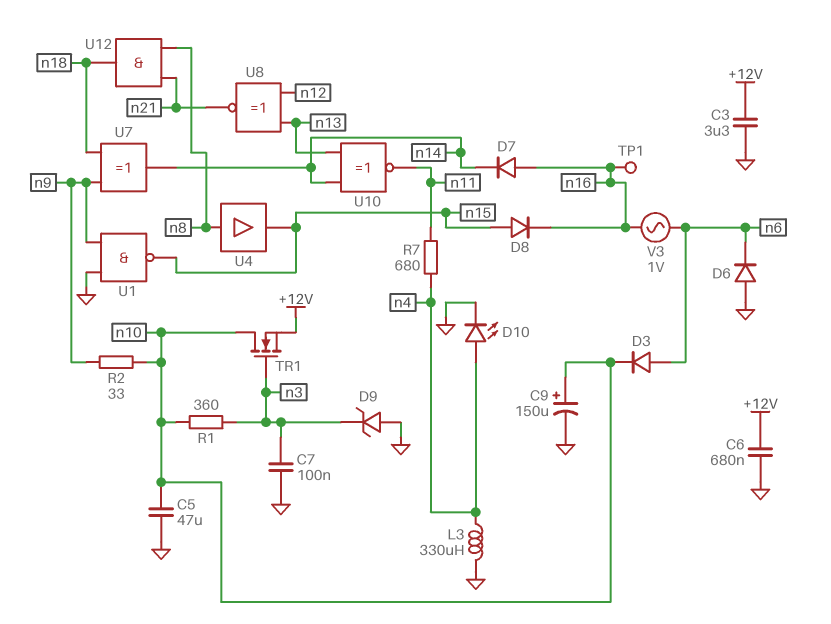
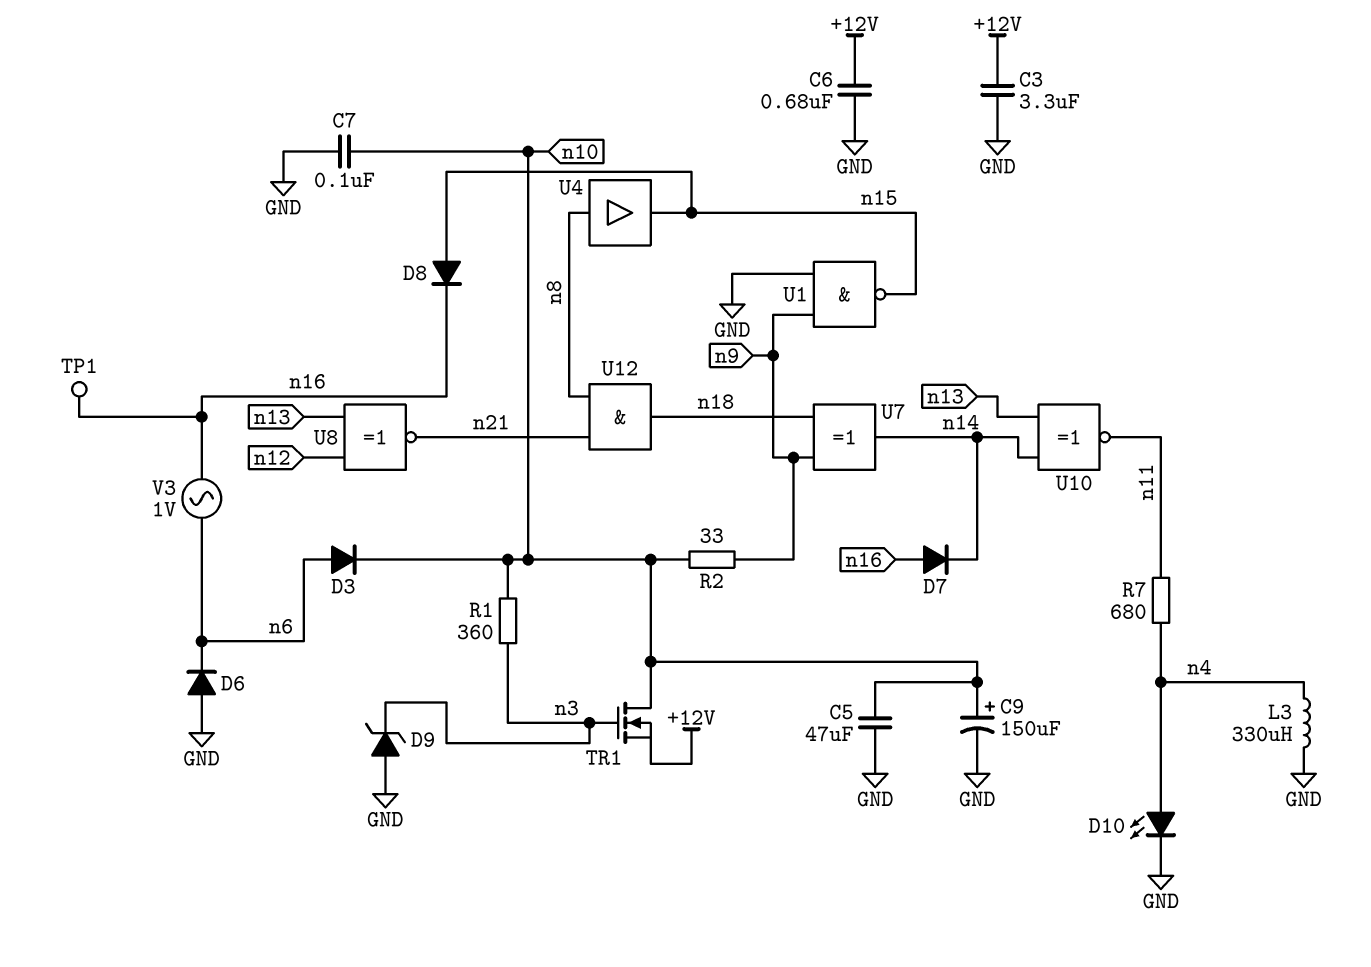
C7: 100nF (GND, n3) -> 100nF (GND, n10)

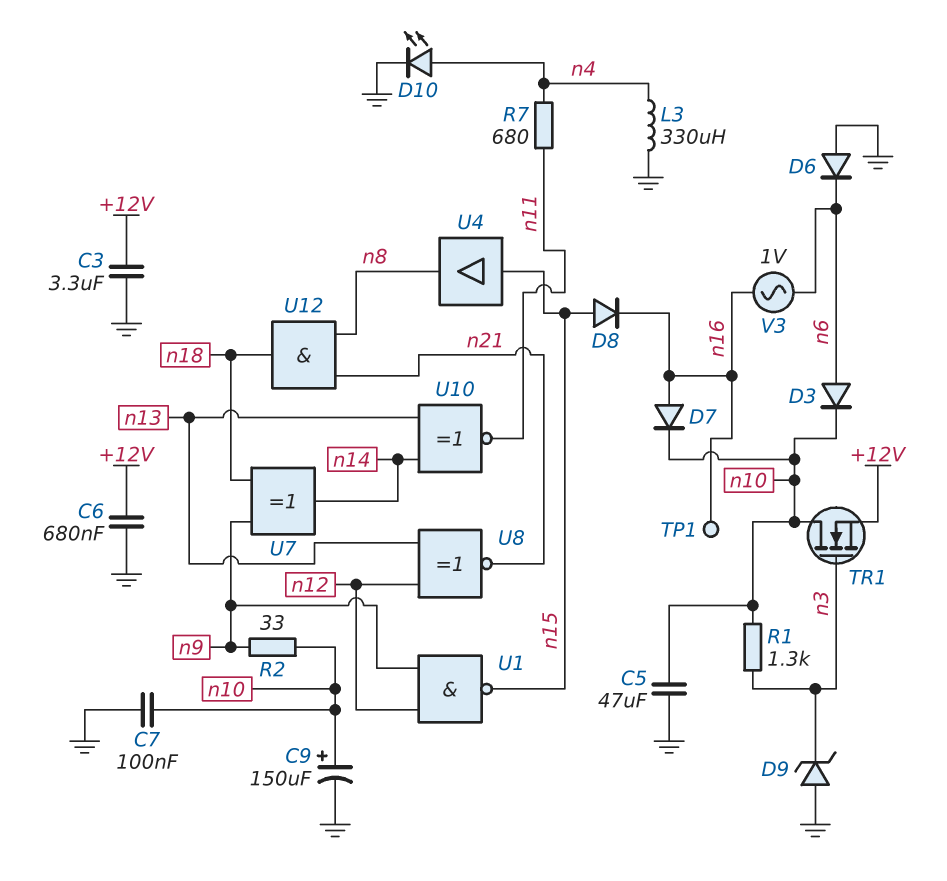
D7: diode (A n16, K n14) -> diode (A n16, K n10)
R1: 360 (n3, n10) -> 1.3k (n3, n10)
U1: NAND (in GND, in n9, out n15) -> NAND (in n9, in n12, out n15)
U4: buffer (in n8, out n15) -> buffer (in n15, out n8)

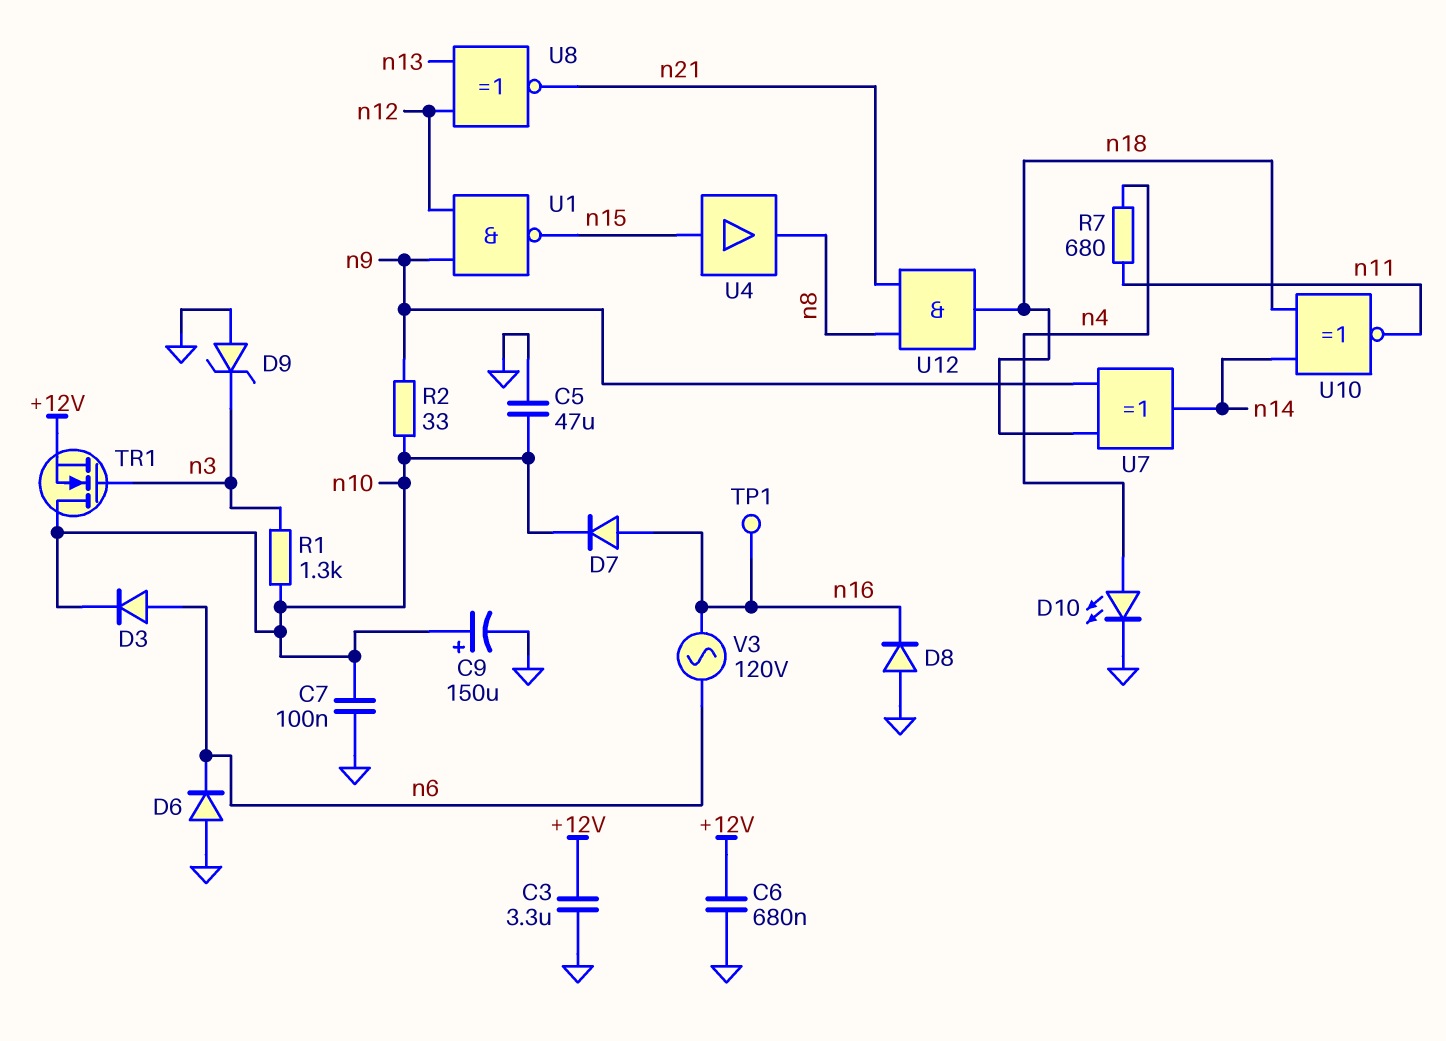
D8: diode (A n15, K n16) -> diode (A GND, K n16)
L3: 330uH (GND, n4) -> none
U10: XNOR (in n13, in n14, out n11) -> XNOR (in n14, in n18, out n11)
V3: AC 1V (n6, n16) -> AC 120V (n6, n16)

